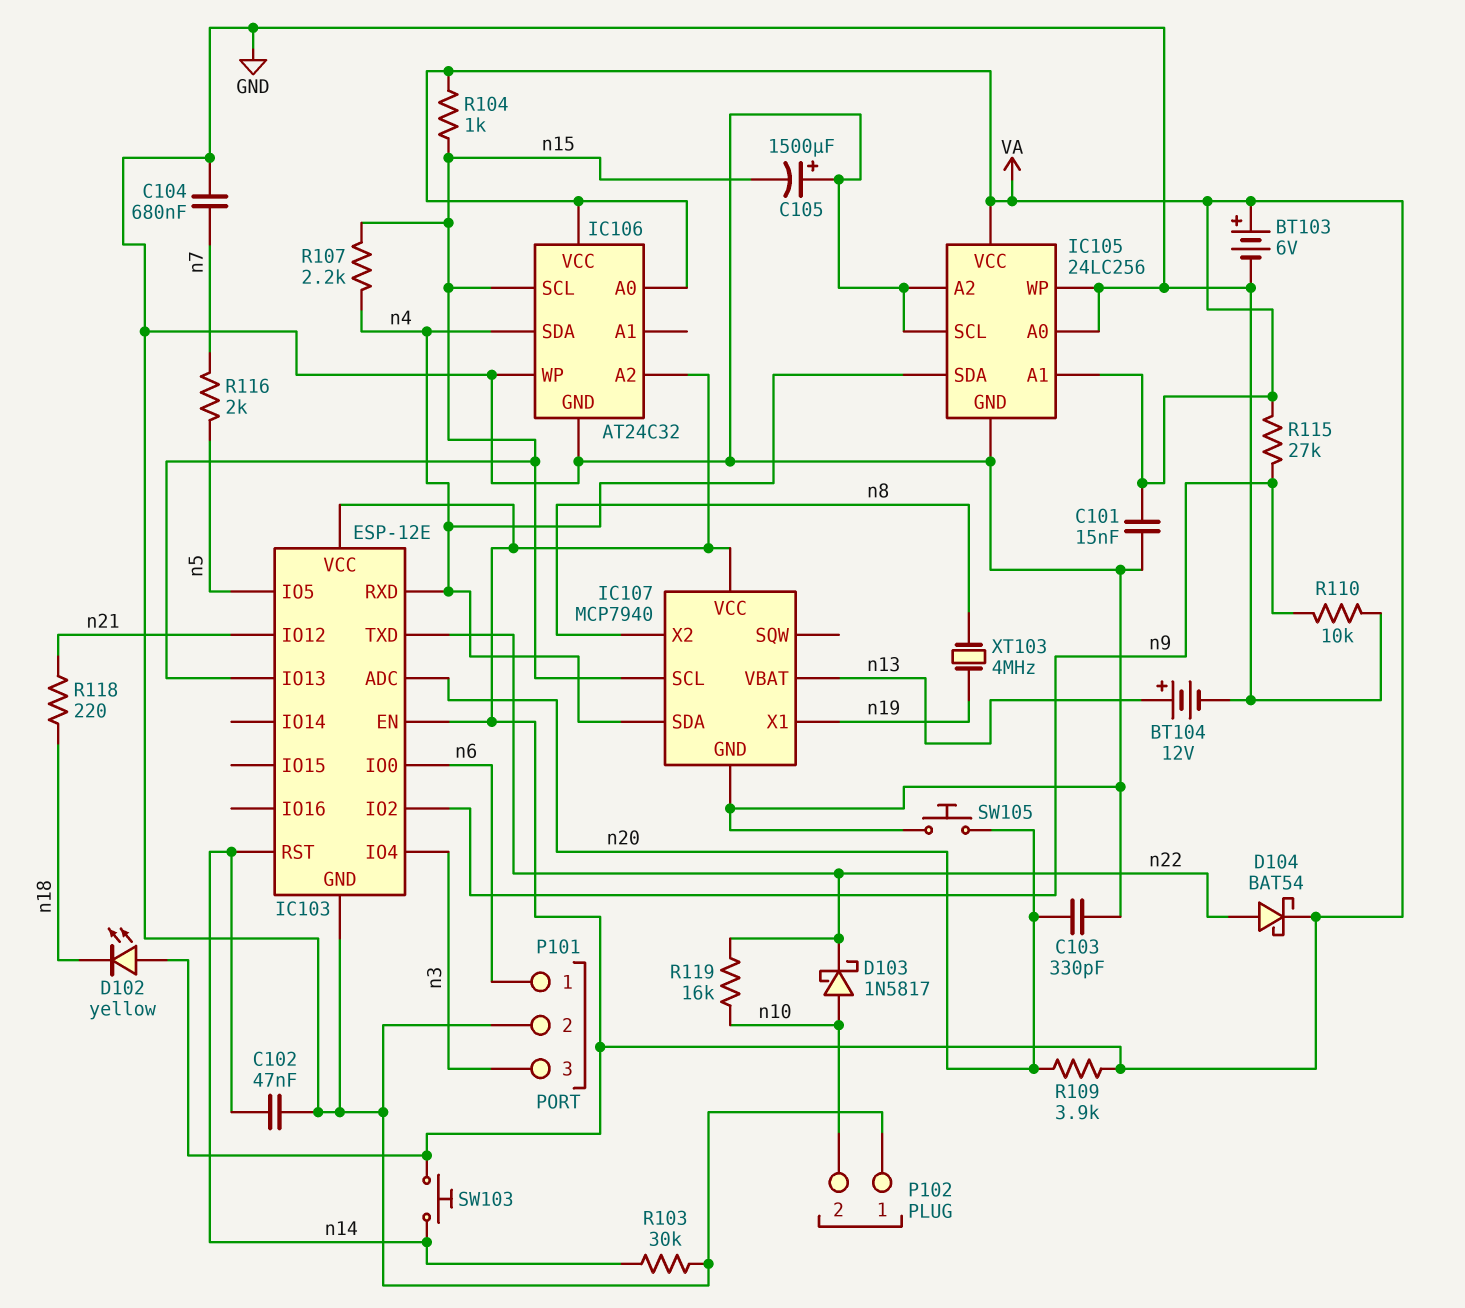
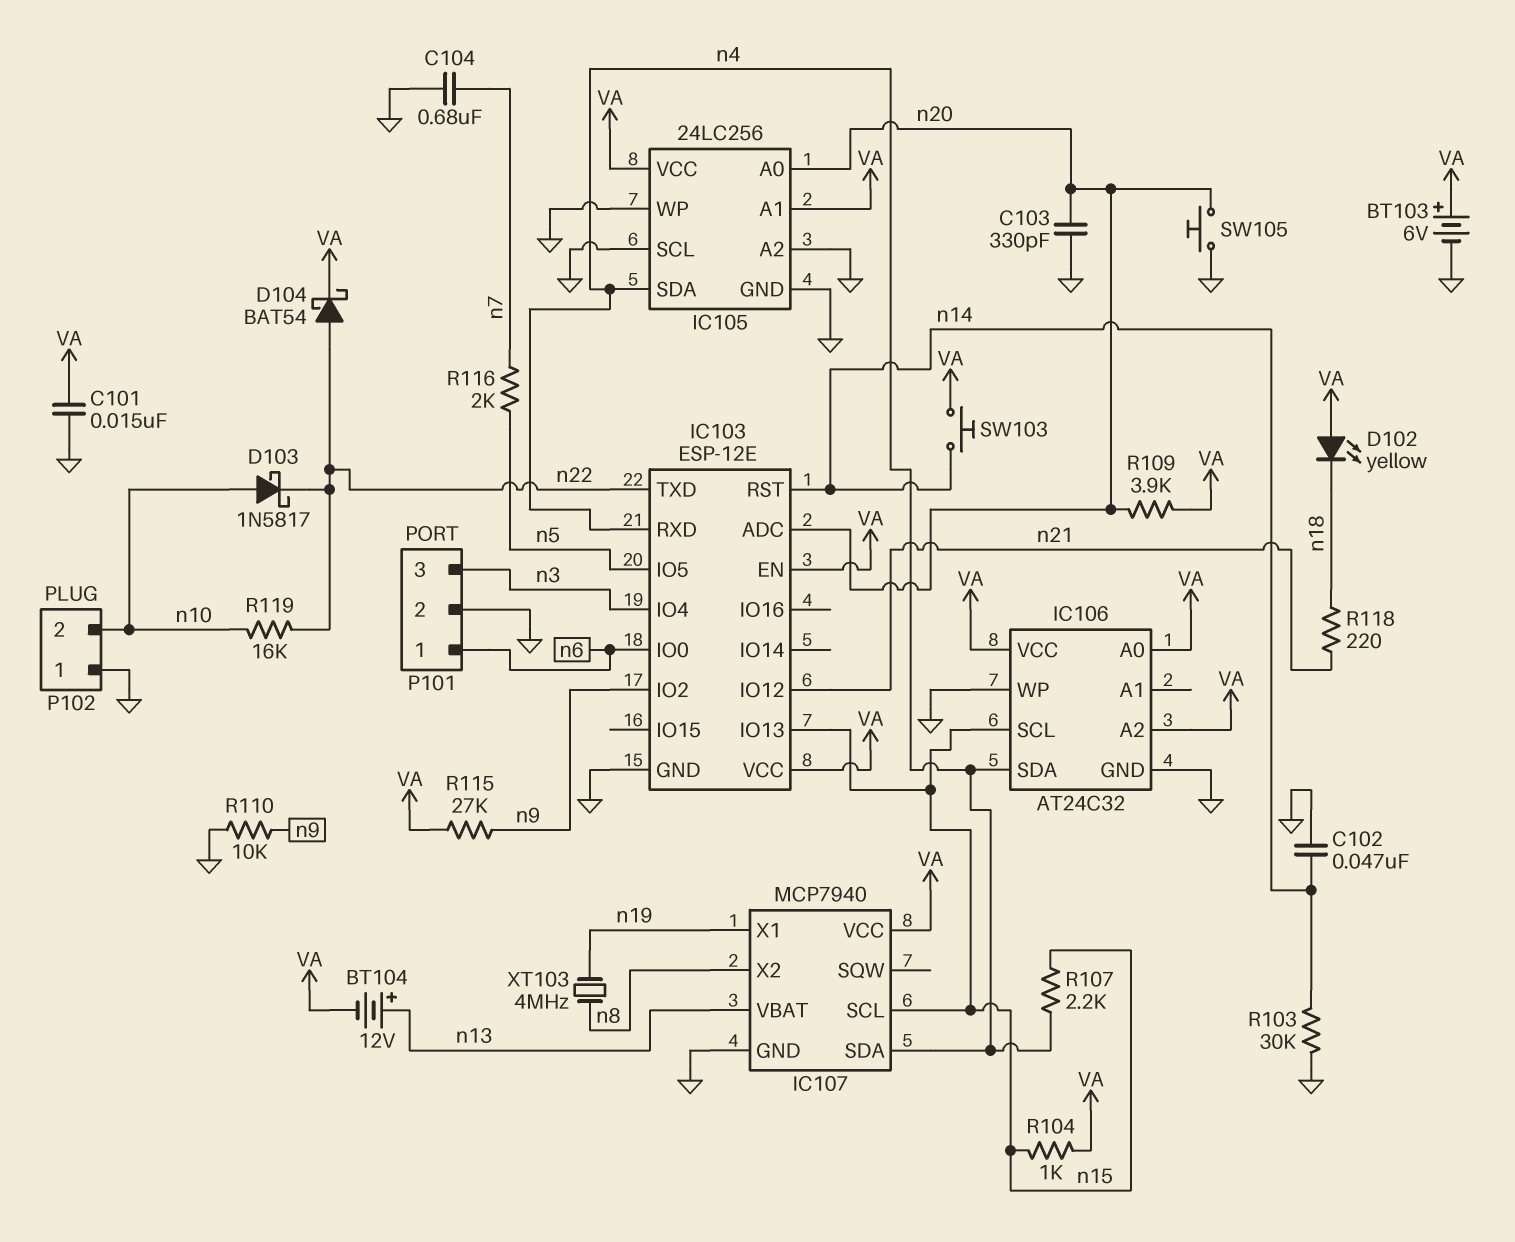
BT104: 12V (plus n13, minus GND) -> 12V (plus n13, minus VA)
C105: 1500uF (plus GND, minus n15) -> none
IC105 pin A0: GND -> n20

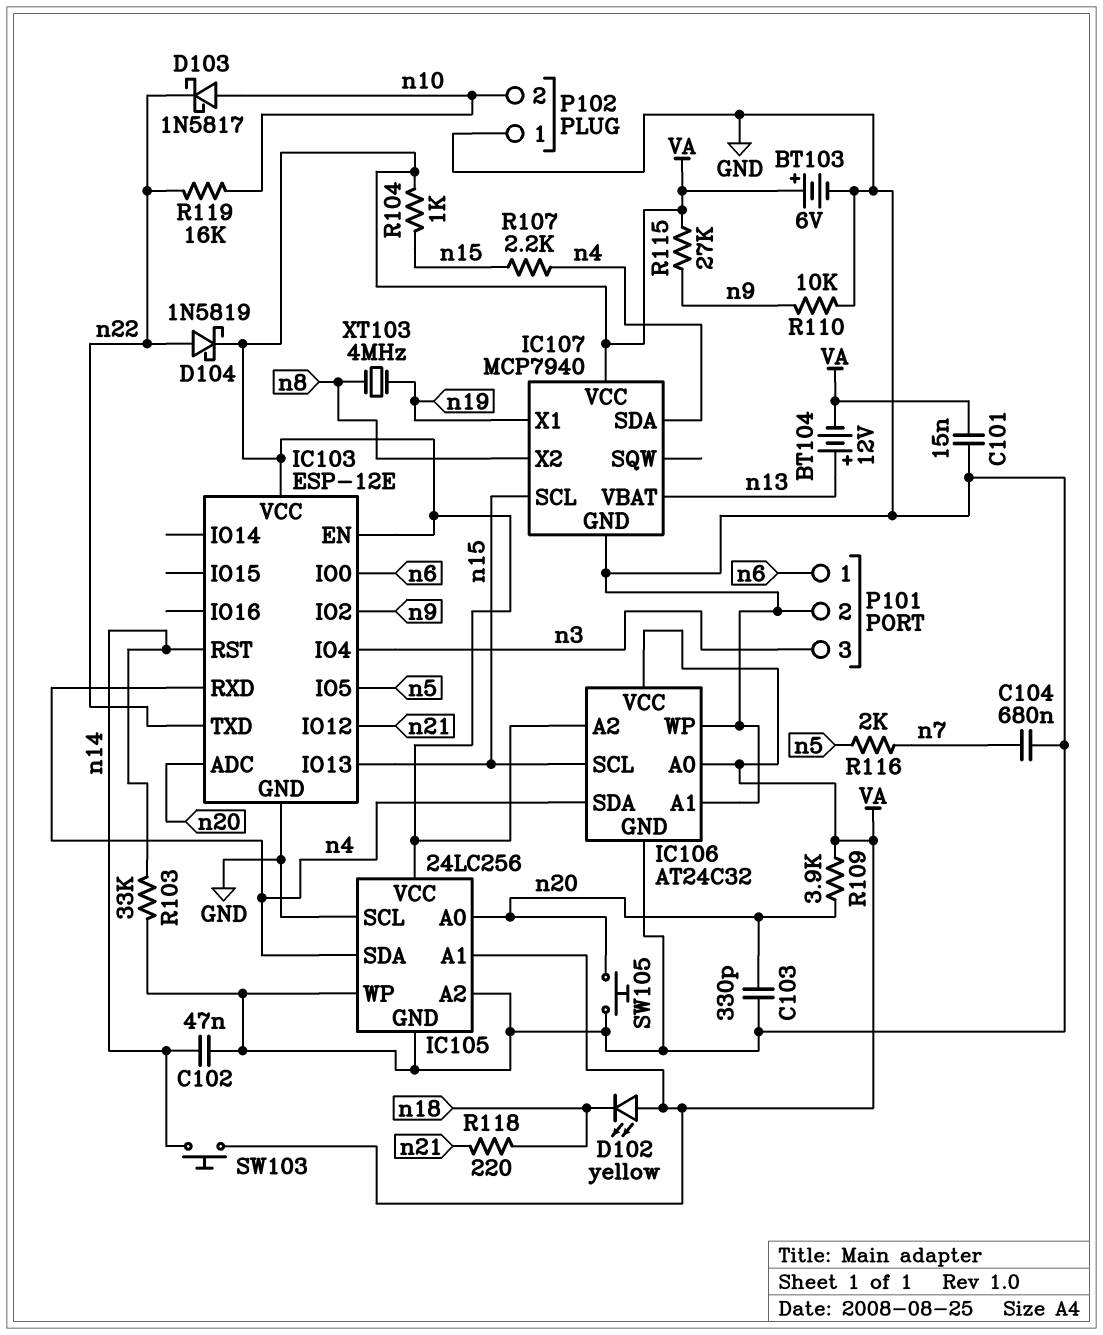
D104: schottky BAT54 (A n22, K VA) -> schottky 1N5819 (A n22, K VA)
IC106 pin A1: none -> GND
R103: 30k (GND, n14) -> 33k (GND, n14)

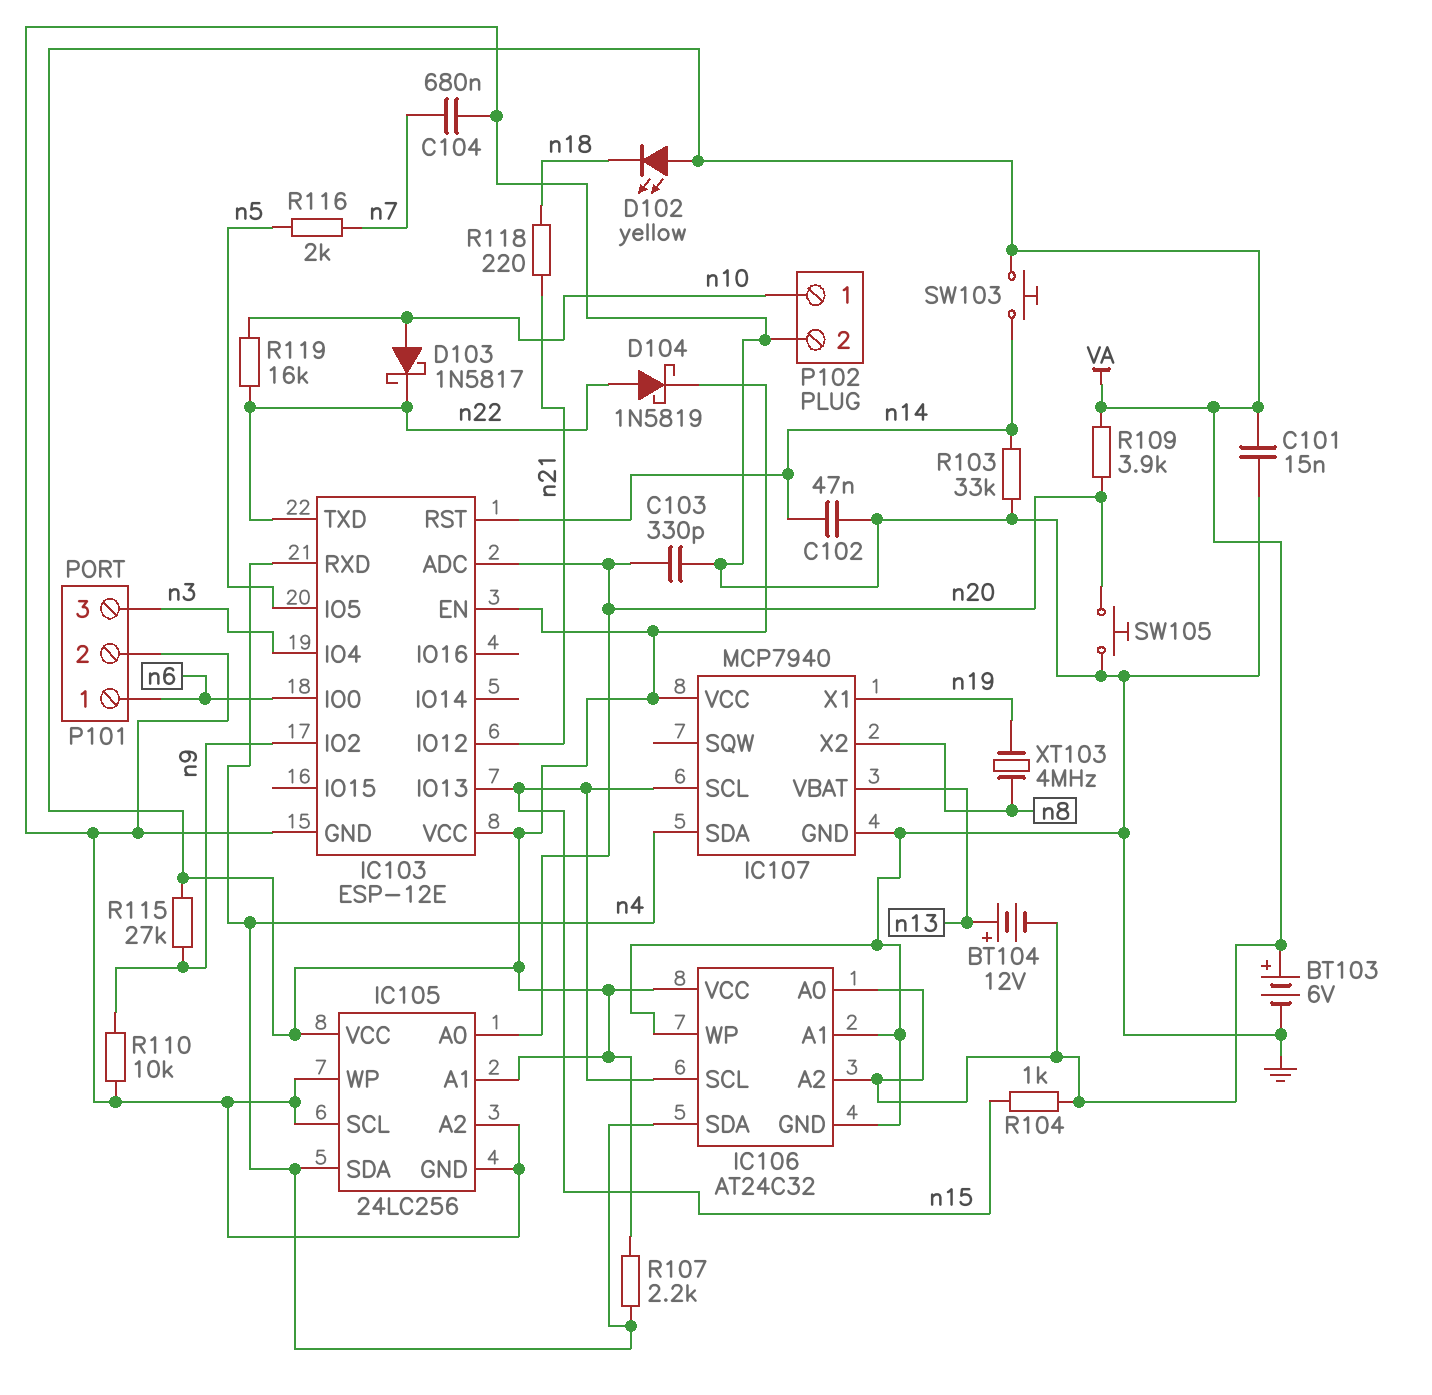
P102 pin 1: GND -> n10
P102 pin 2: n10 -> GND
R107: 2.2k (n4, n15) -> 2.2k (VA, n4)

